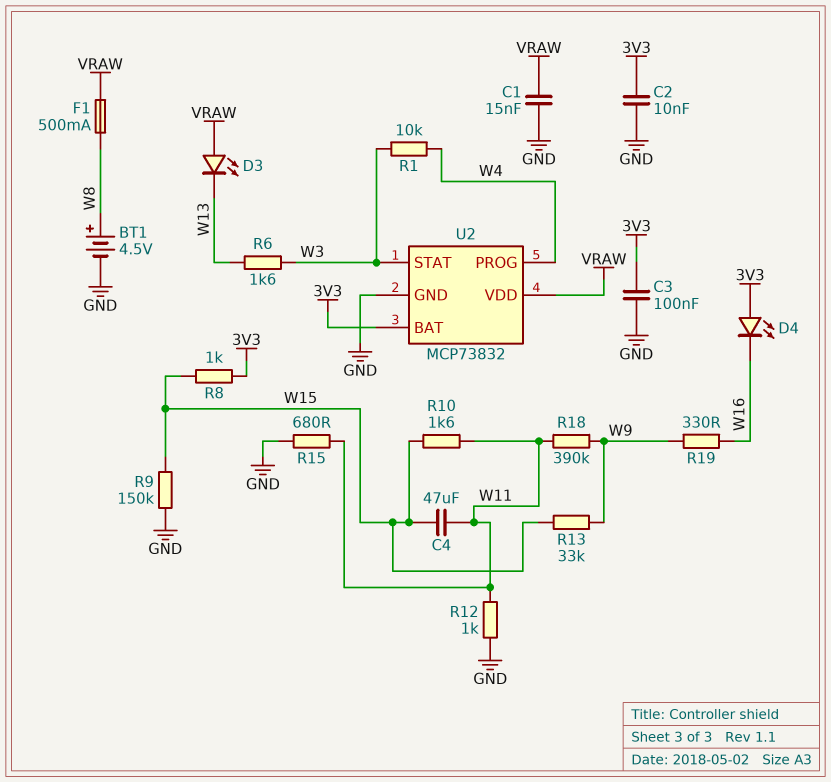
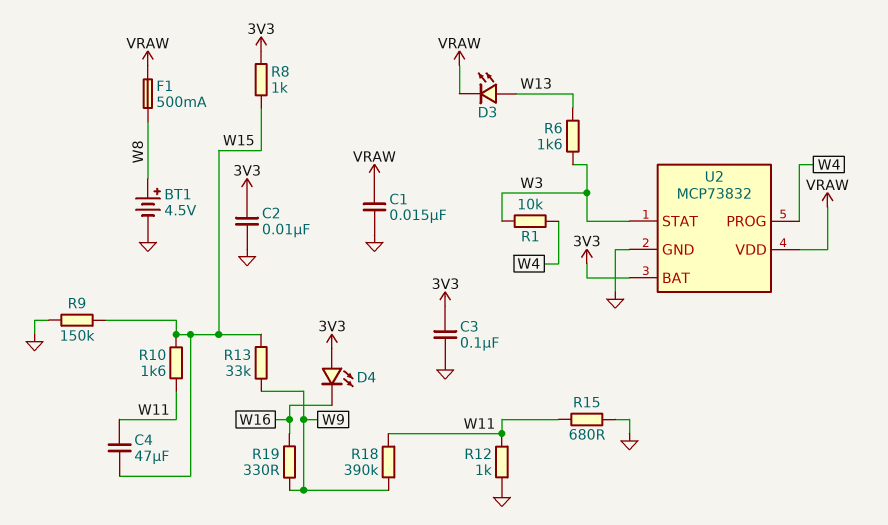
D3: LED (A VRAW, K W13) -> LED (A W13, K VRAW)

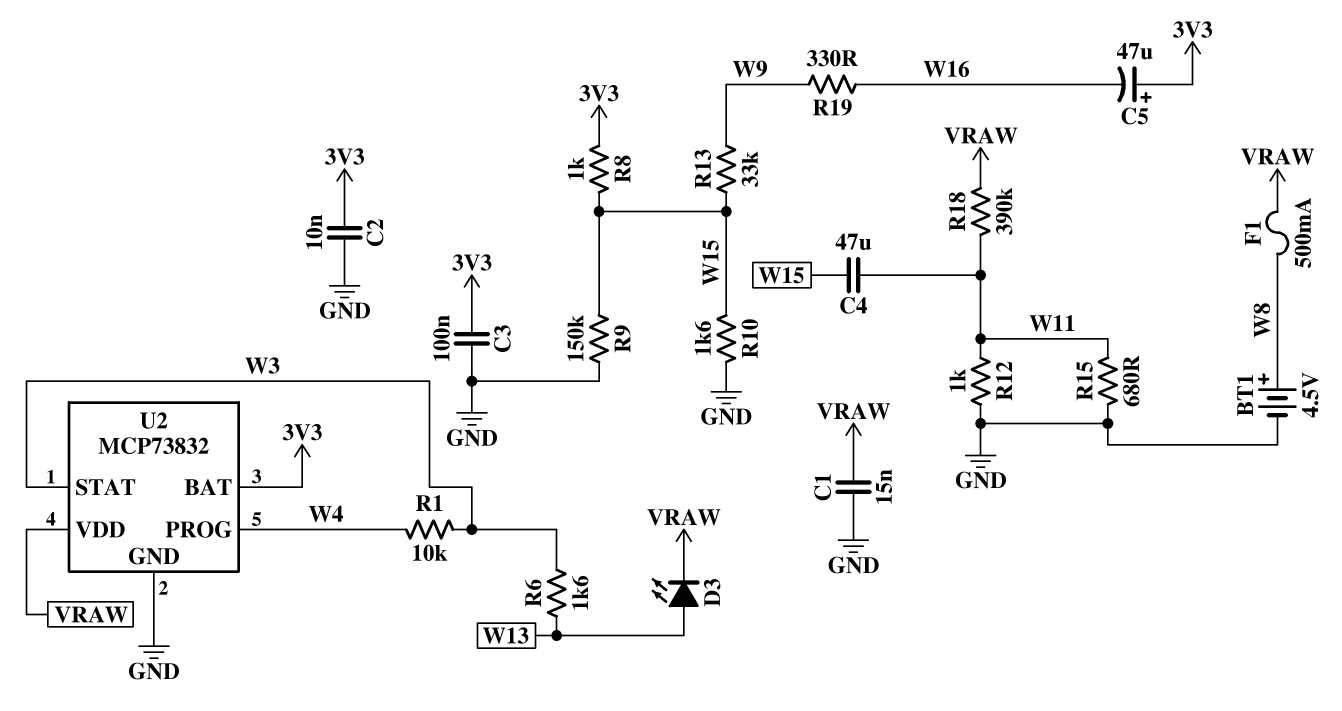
C5: none -> 47uF (plus 3V3, minus W16)
D4: LED (A 3V3, K W16) -> none
R10: 1.6k (W11, W15) -> 1.6k (GND, W15)
R18: 390k (W9, W11) -> 390k (VRAW, W11)

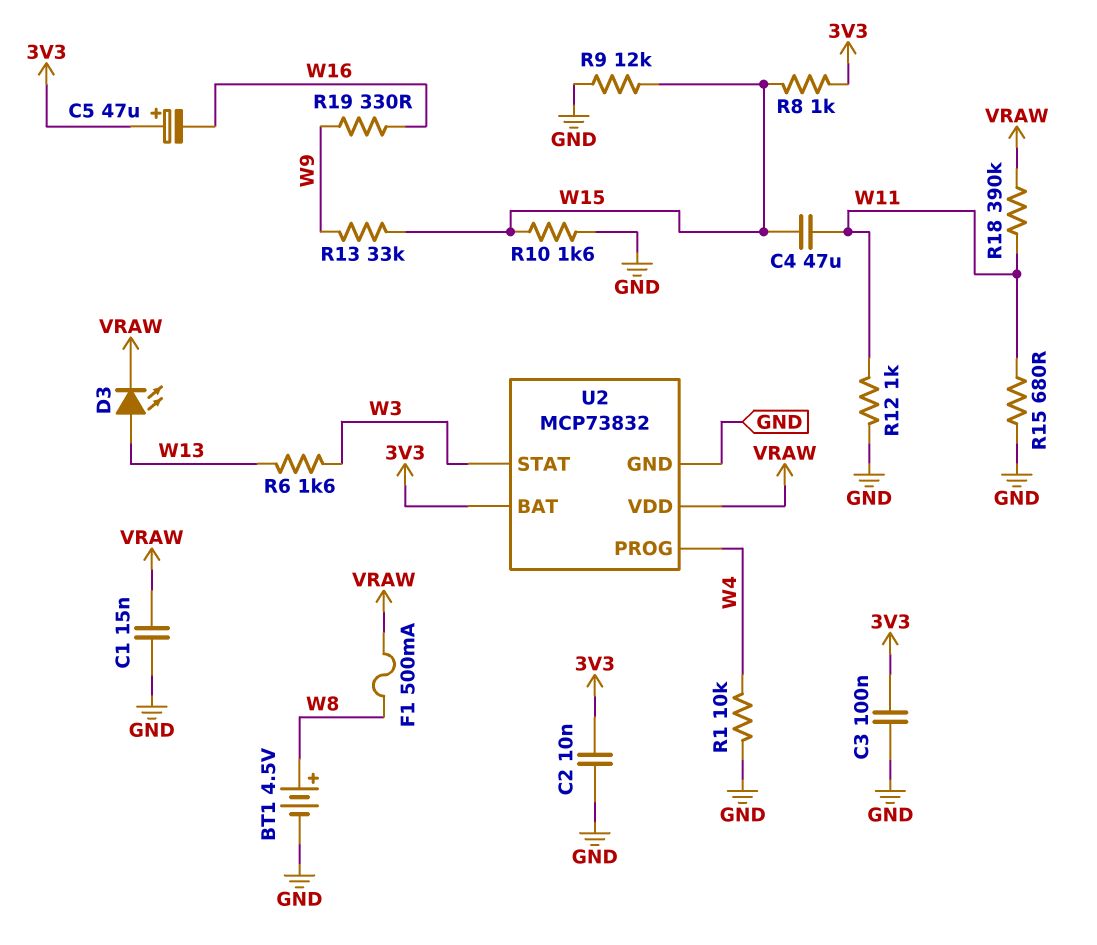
R1: 10k (W3, W4) -> 10k (GND, W4)
R9: 150k (GND, W15) -> 12k (GND, W15)

